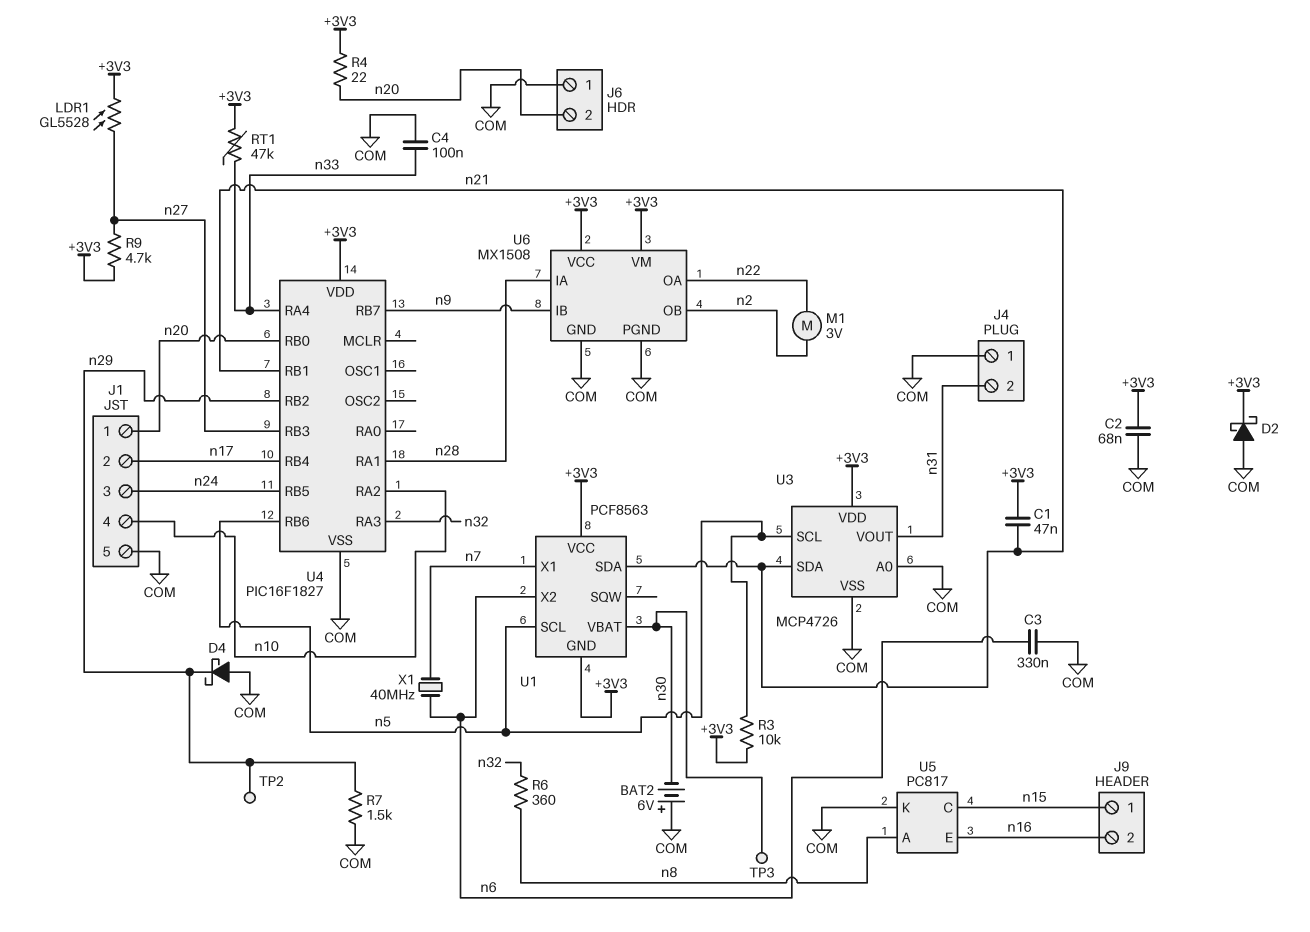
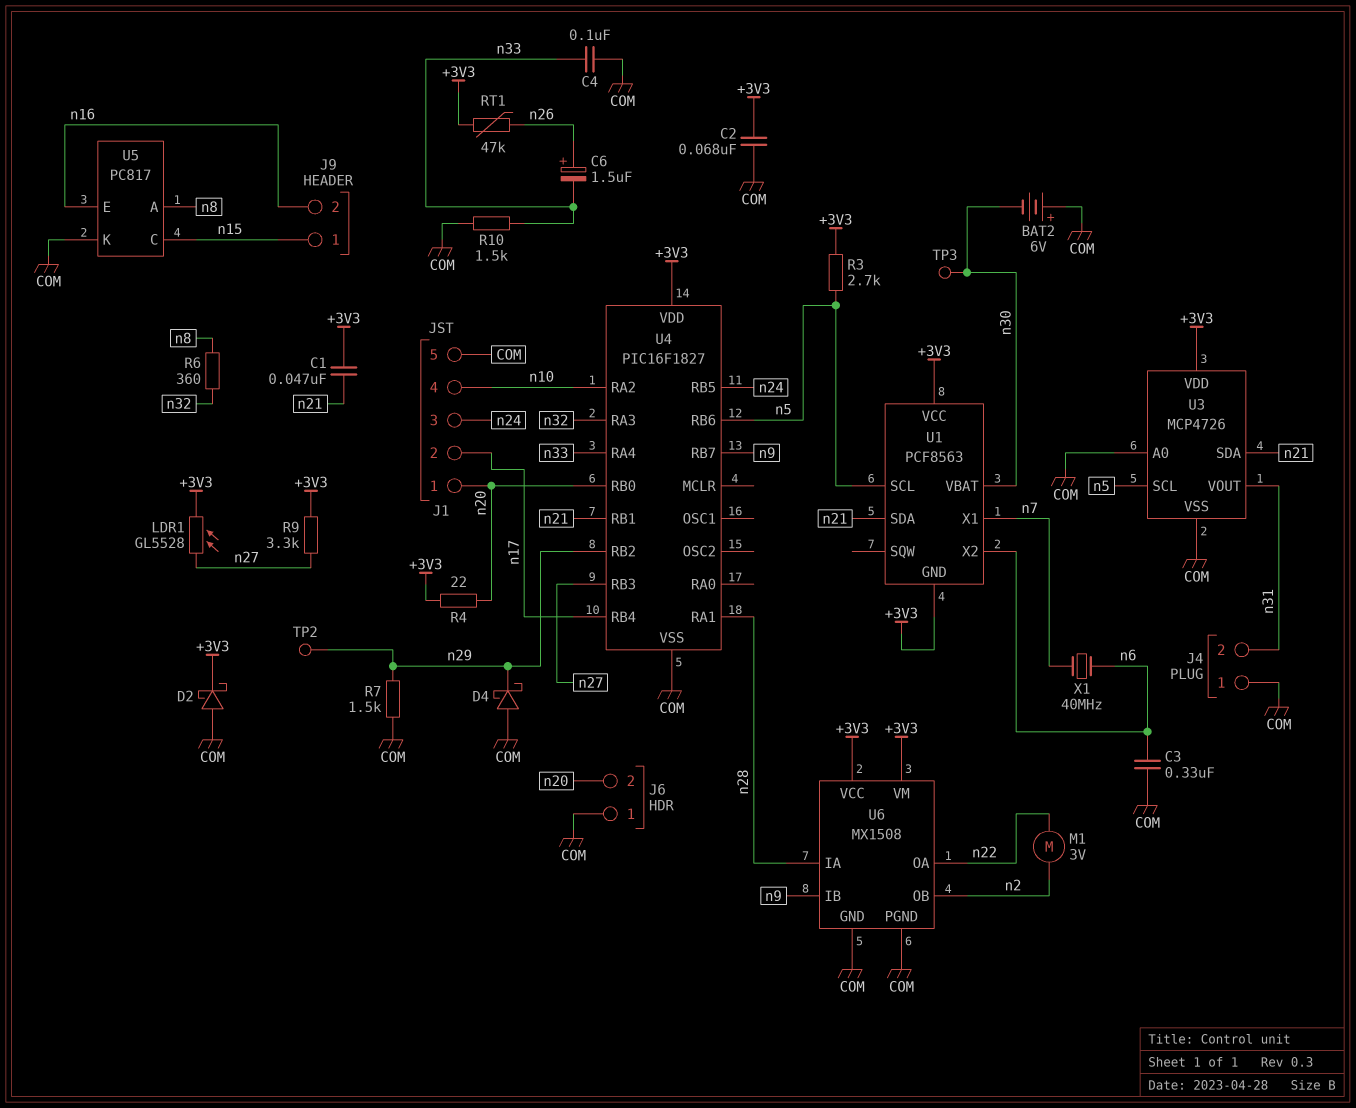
C6: none -> 1.5uF (plus n26, minus n33)
R3: 10k (+3V3, n5) -> 2.7k (+3V3, n5)
R9: 4.7k (+3V3, n27) -> 3.3k (+3V3, n27)
R10: none -> 1.5k (COM, n33)
RT1: 47k (+3V3, n33) -> 47k (+3V3, n26)

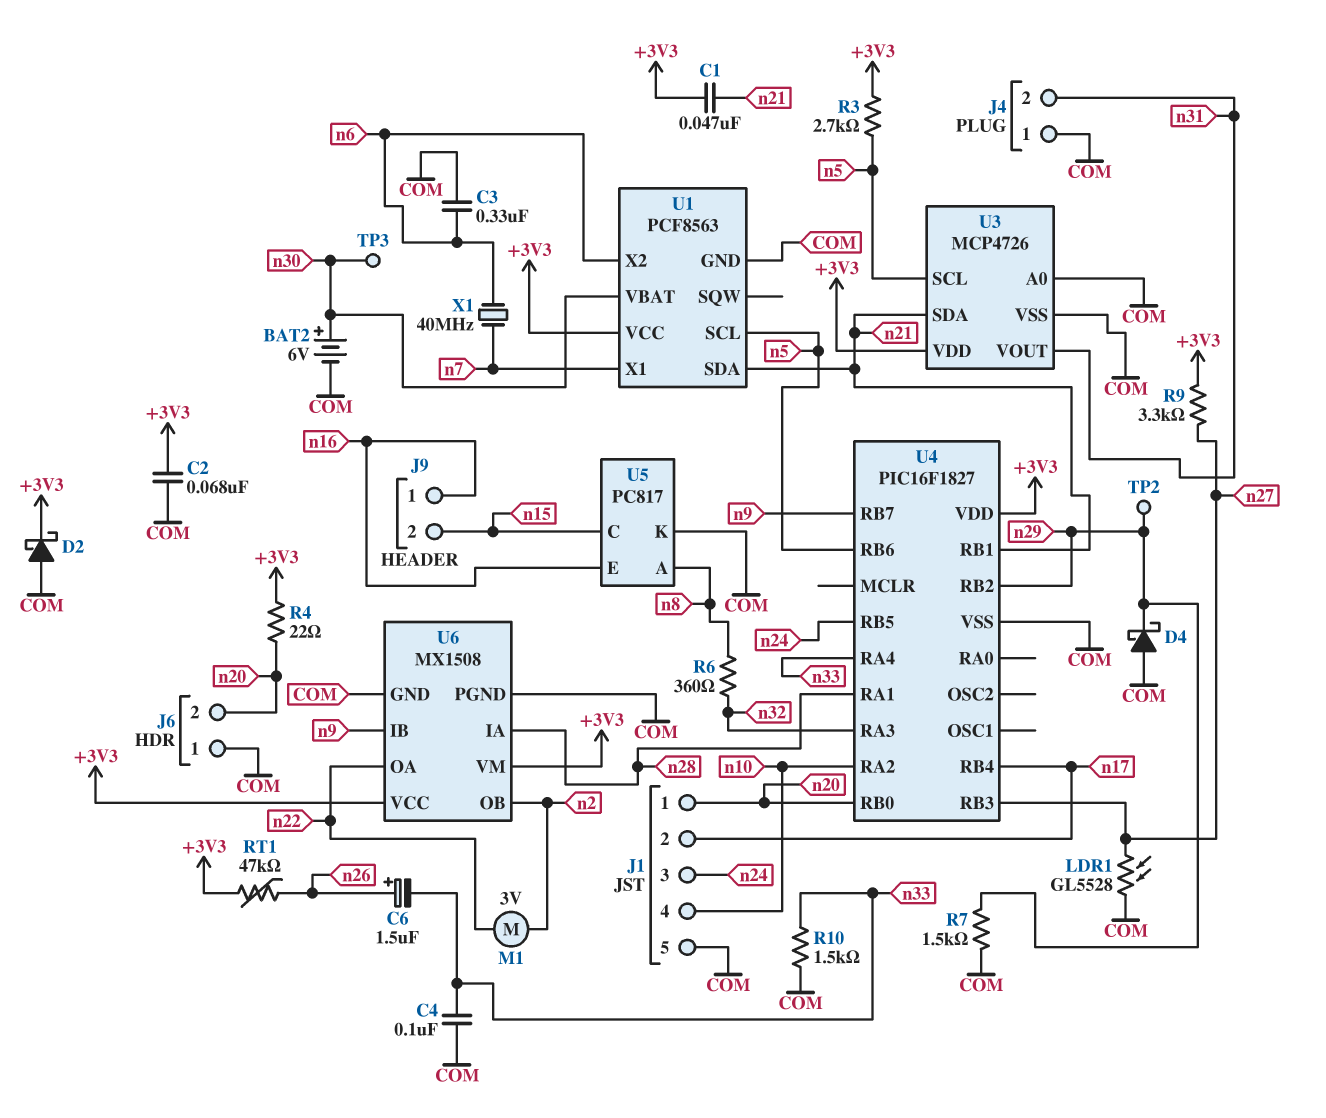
BAT2: 6V (plus COM, minus n30) -> 6V (plus n30, minus COM)
J9 pin 1: n15 -> n16
J9 pin 2: n16 -> n15
LDR1: GL5528 (+3V3, n27) -> GL5528 (COM, n27)
U1 pin GND: +3V3 -> COM

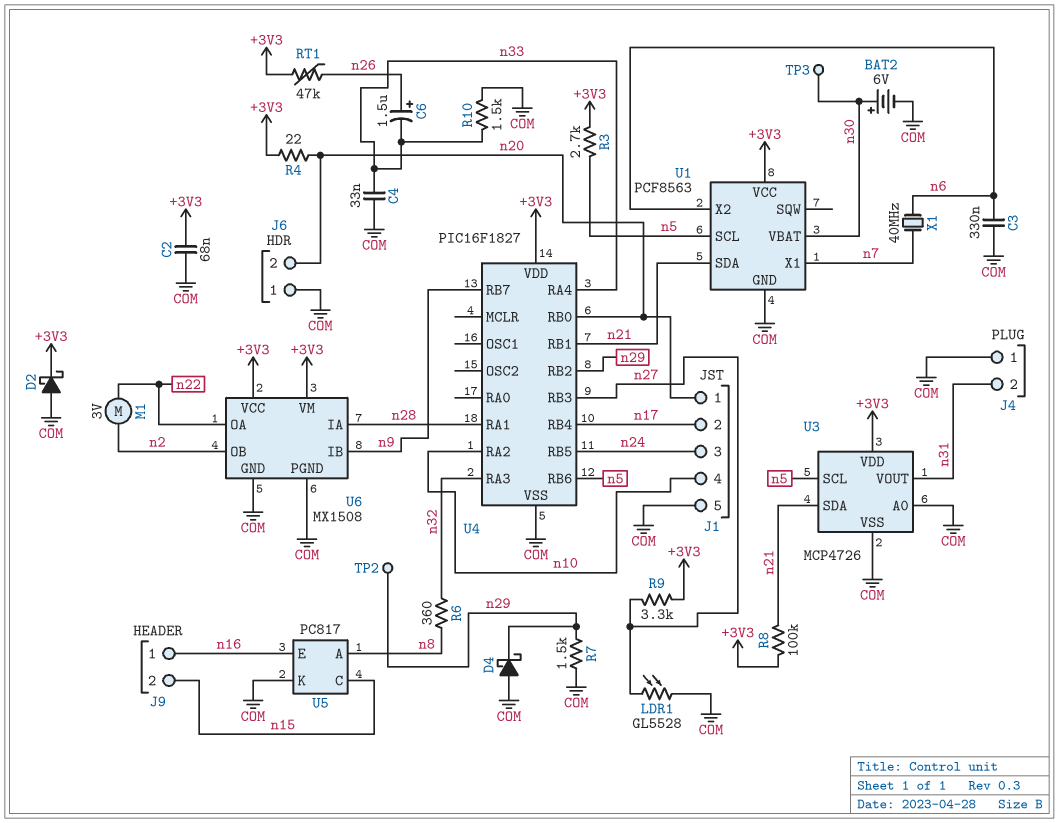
C1: 47nF (+3V3, n21) -> none
C4: 100nF (COM, n33) -> 33nF (COM, n33)
R8: none -> 100k (+3V3, n21)

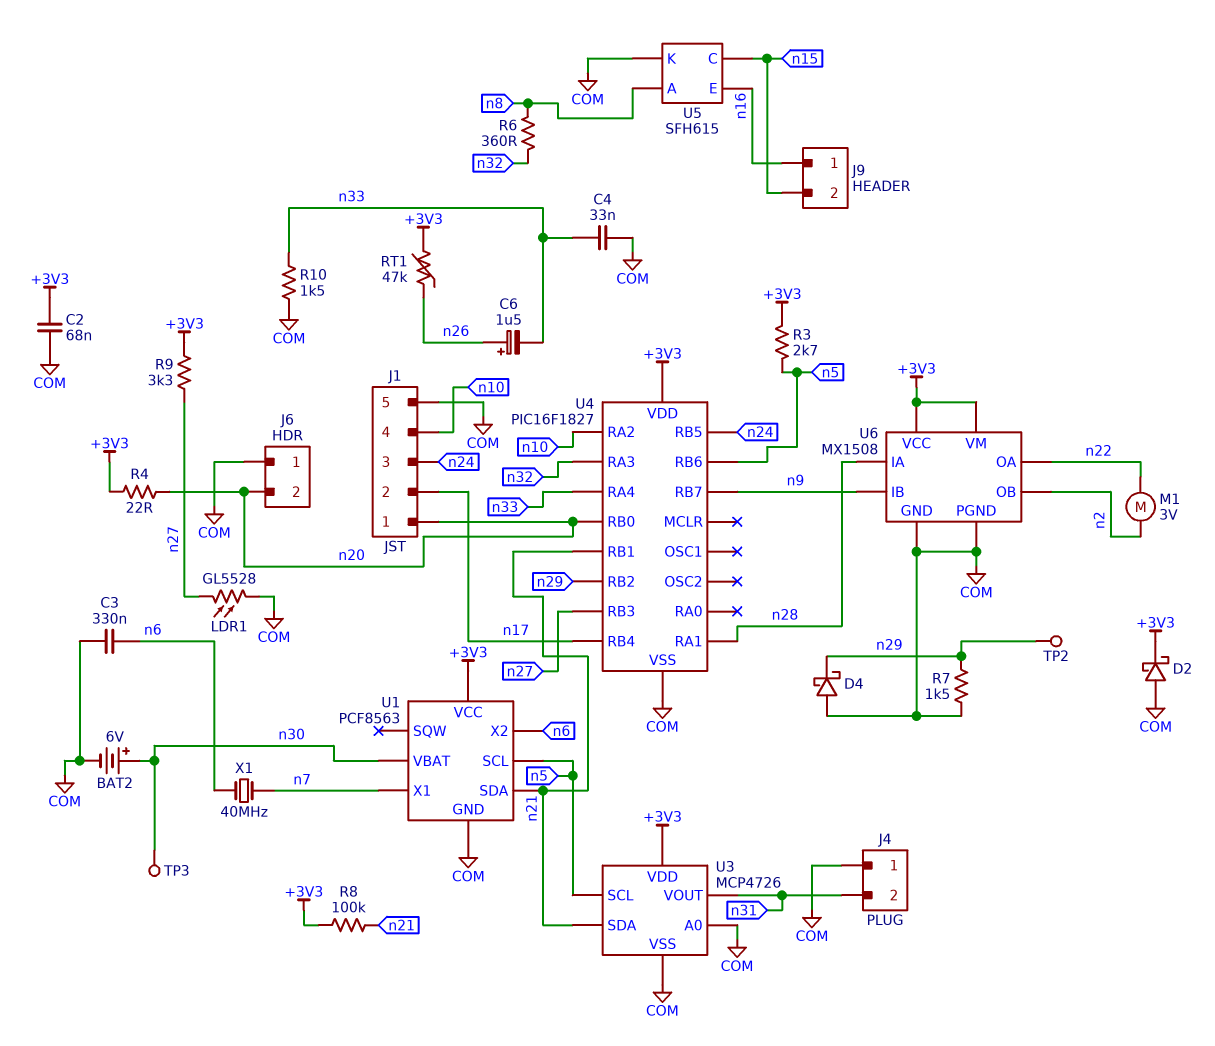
U5: PC817 -> SFH615

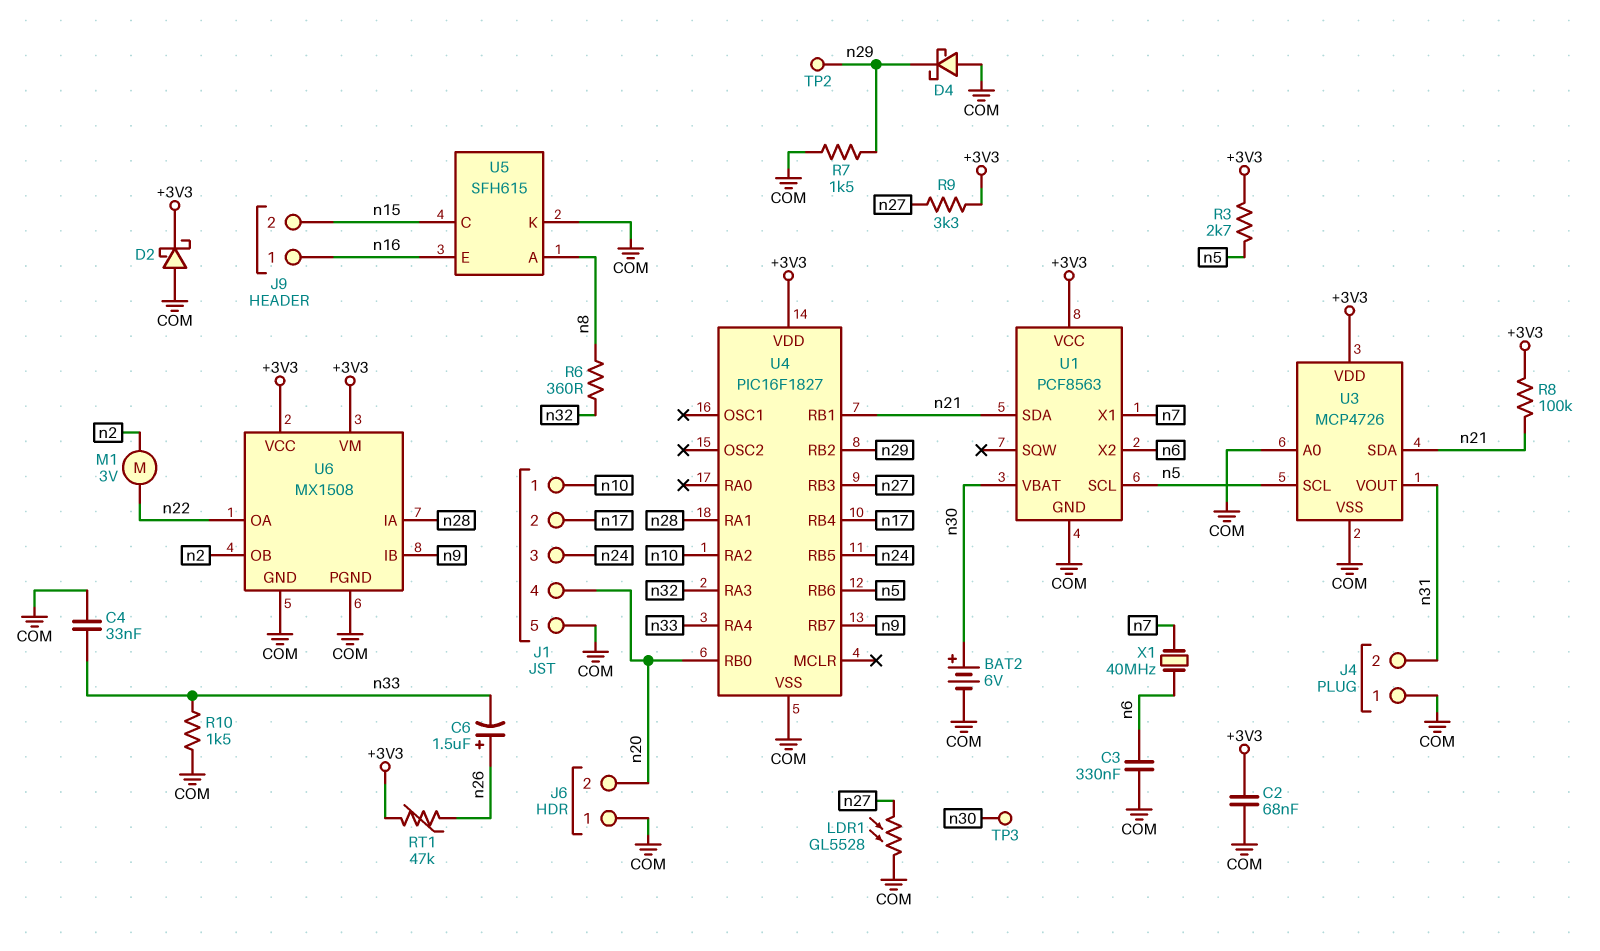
J1 pin 1: n20 -> n10
J1 pin 4: n10 -> n20
R4: 22 (+3V3, n20) -> none

